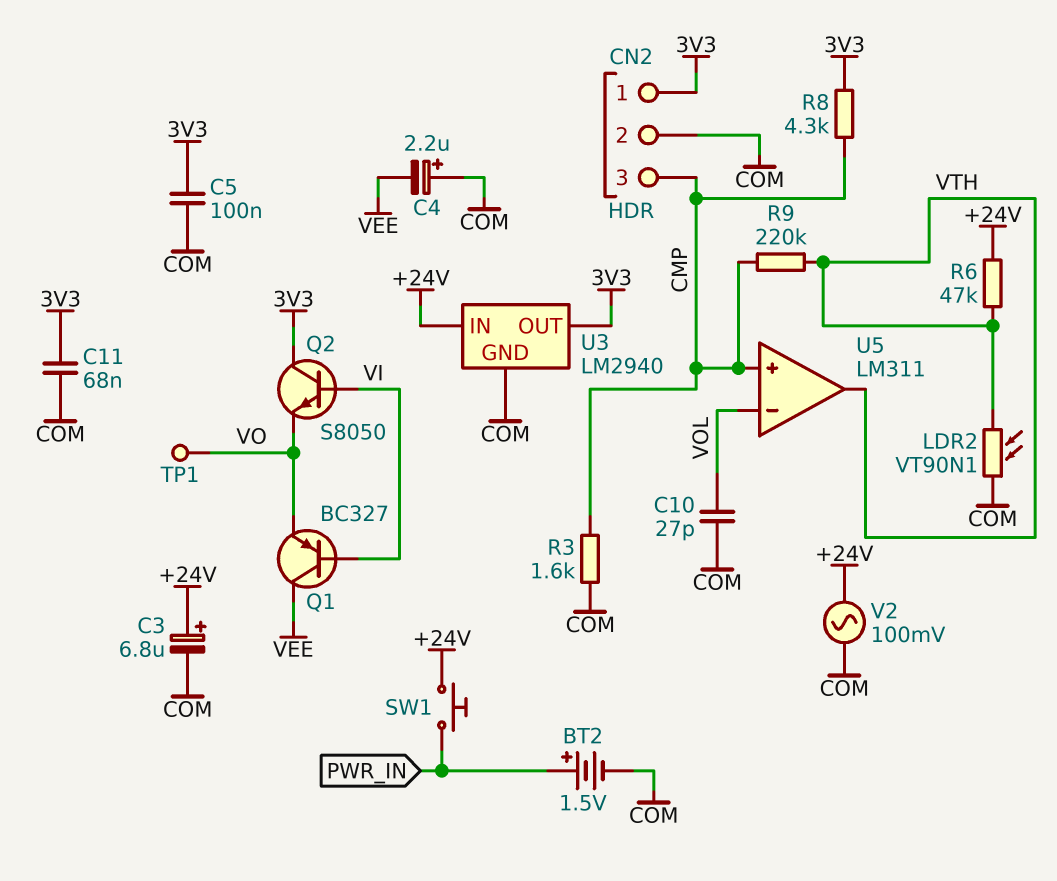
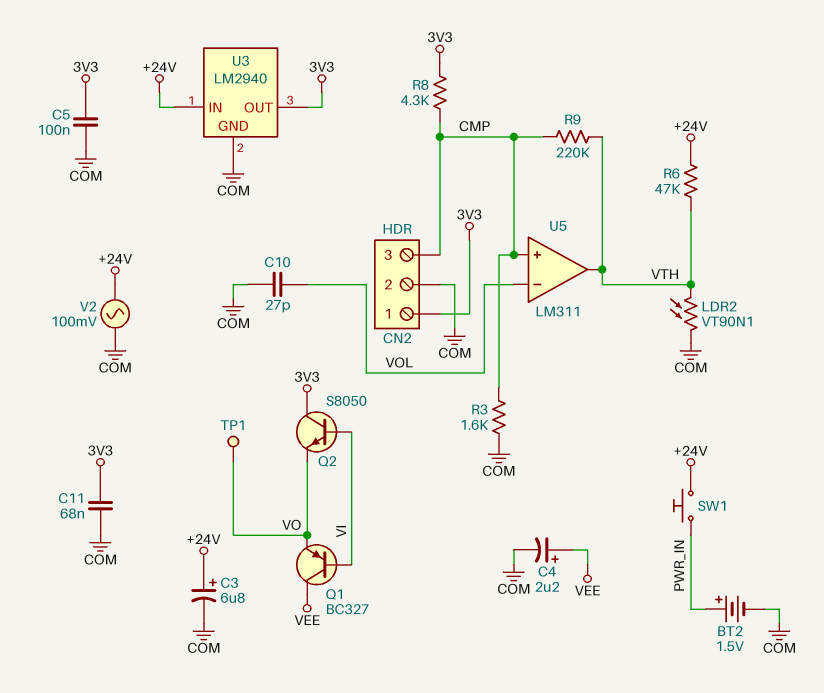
C4: 2.2uF (plus COM, minus VEE) -> 2.2uF (plus VEE, minus COM)

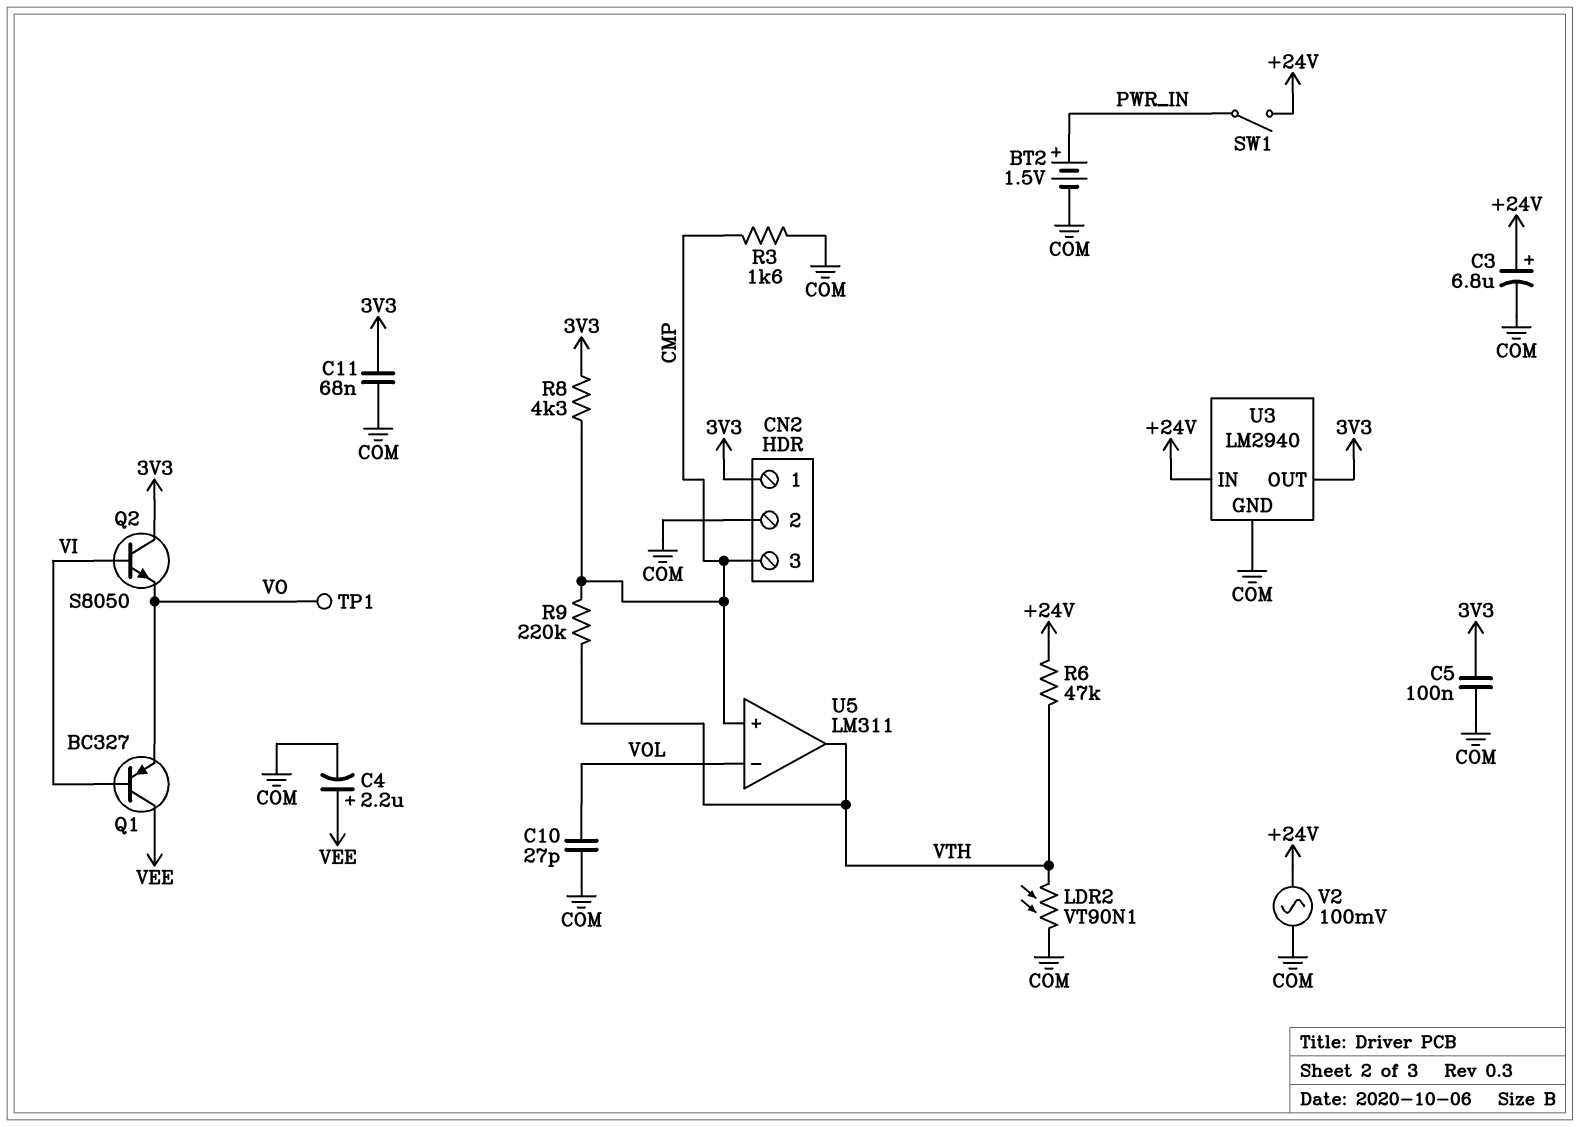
SW1: button (+24V, PWR_IN) -> switch (+24V, PWR_IN)

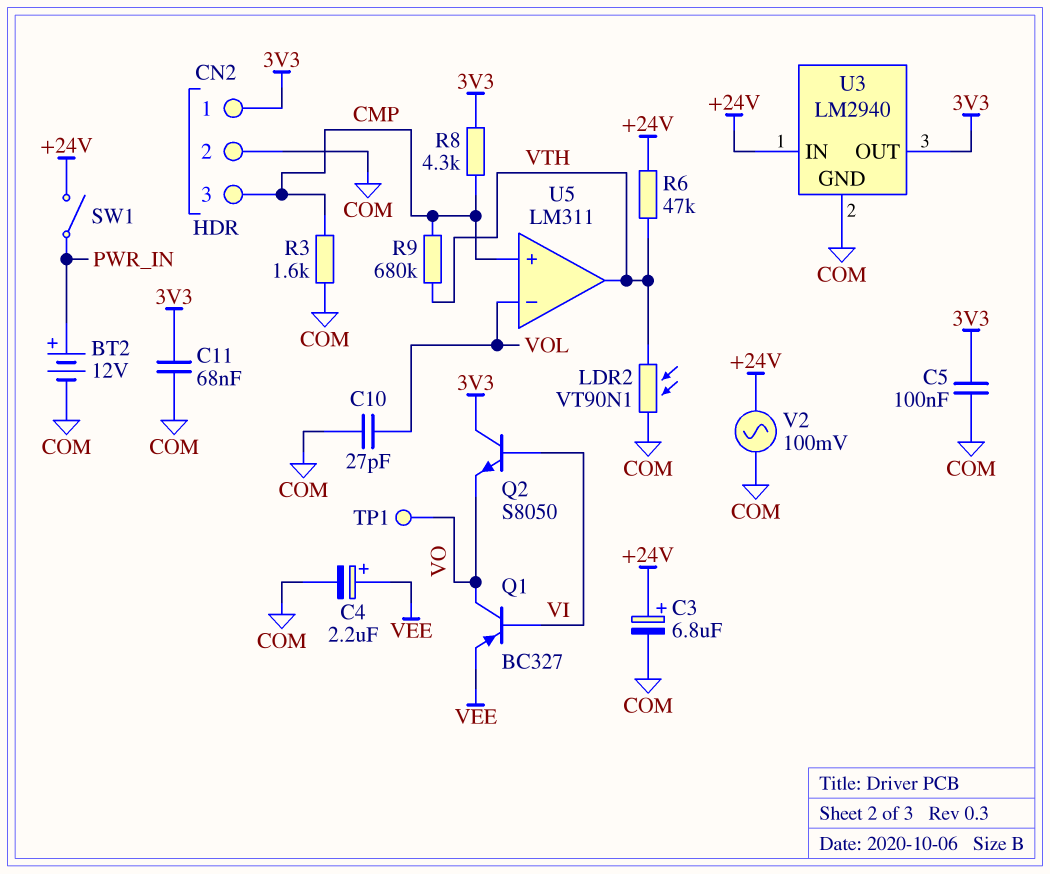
BT2: 1.5V (plus PWR_IN, minus COM) -> 12V (plus PWR_IN, minus COM)
Q1: PNP BC327 (B VI, C VEE, E VO) -> PNP BC327 (B VI, C VO, E VEE)
R9: 220k (CMP, VTH) -> 680k (CMP, VTH)

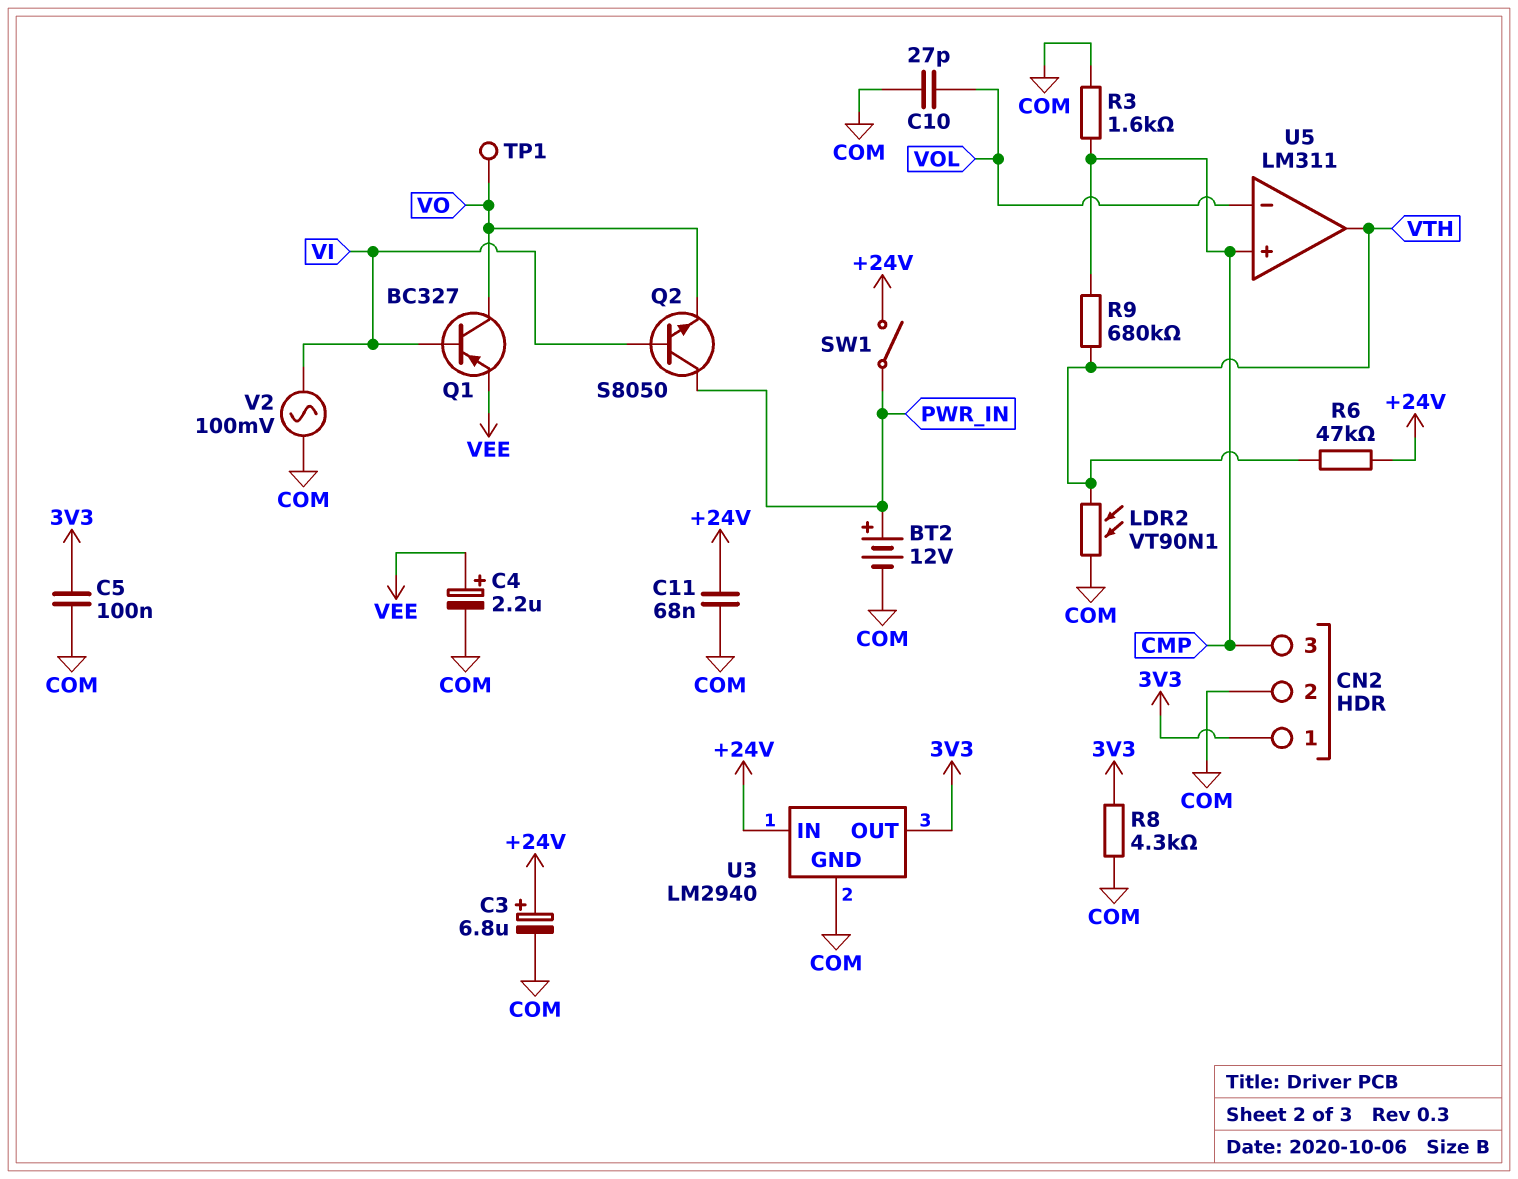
C11: 68nF (3V3, COM) -> 68nF (+24V, COM)
Q2: NPN S8050 (B VI, C 3V3, E VO) -> NPN S8050 (B VI, C PWR_IN, E VO)
R8: 4.3k (3V3, CMP) -> 4.3k (3V3, COM)
V2: AC 100mV (+24V, COM) -> AC 100mV (COM, VI)

